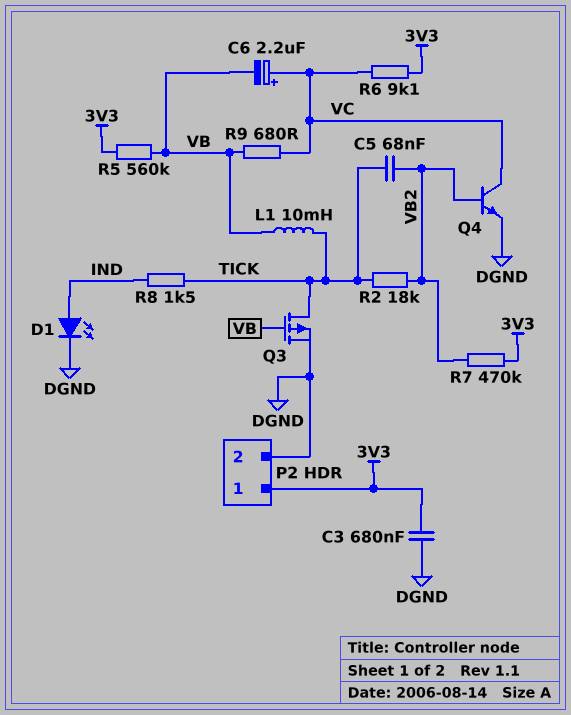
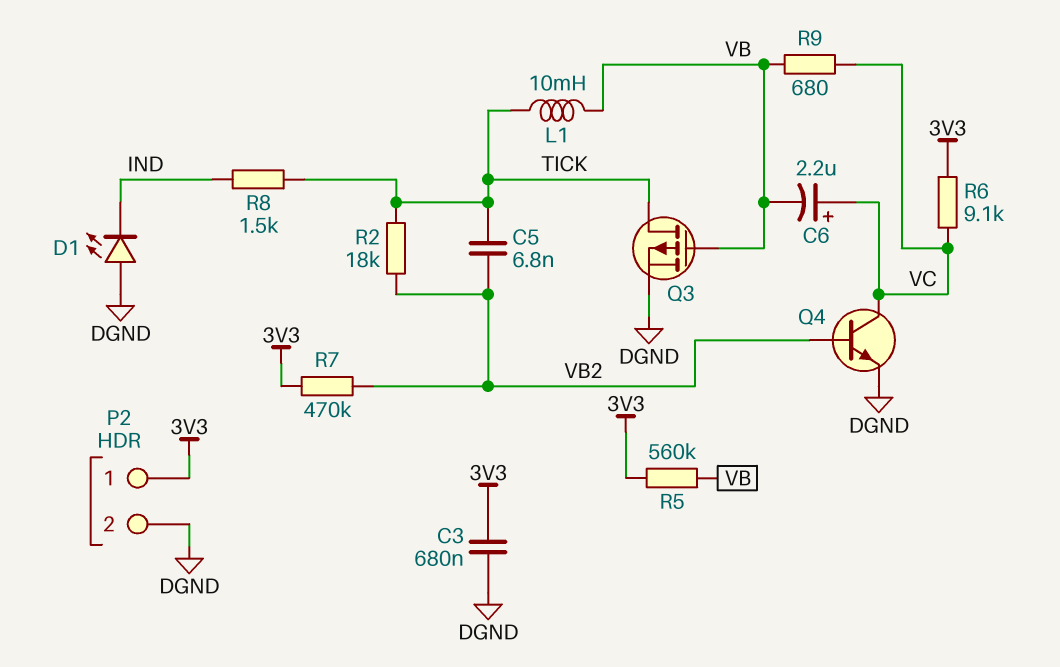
C5: 68nF (TICK, VB2) -> 6.8nF (TICK, VB2)
D1: LED (A IND, K DGND) -> LED (A DGND, K IND)

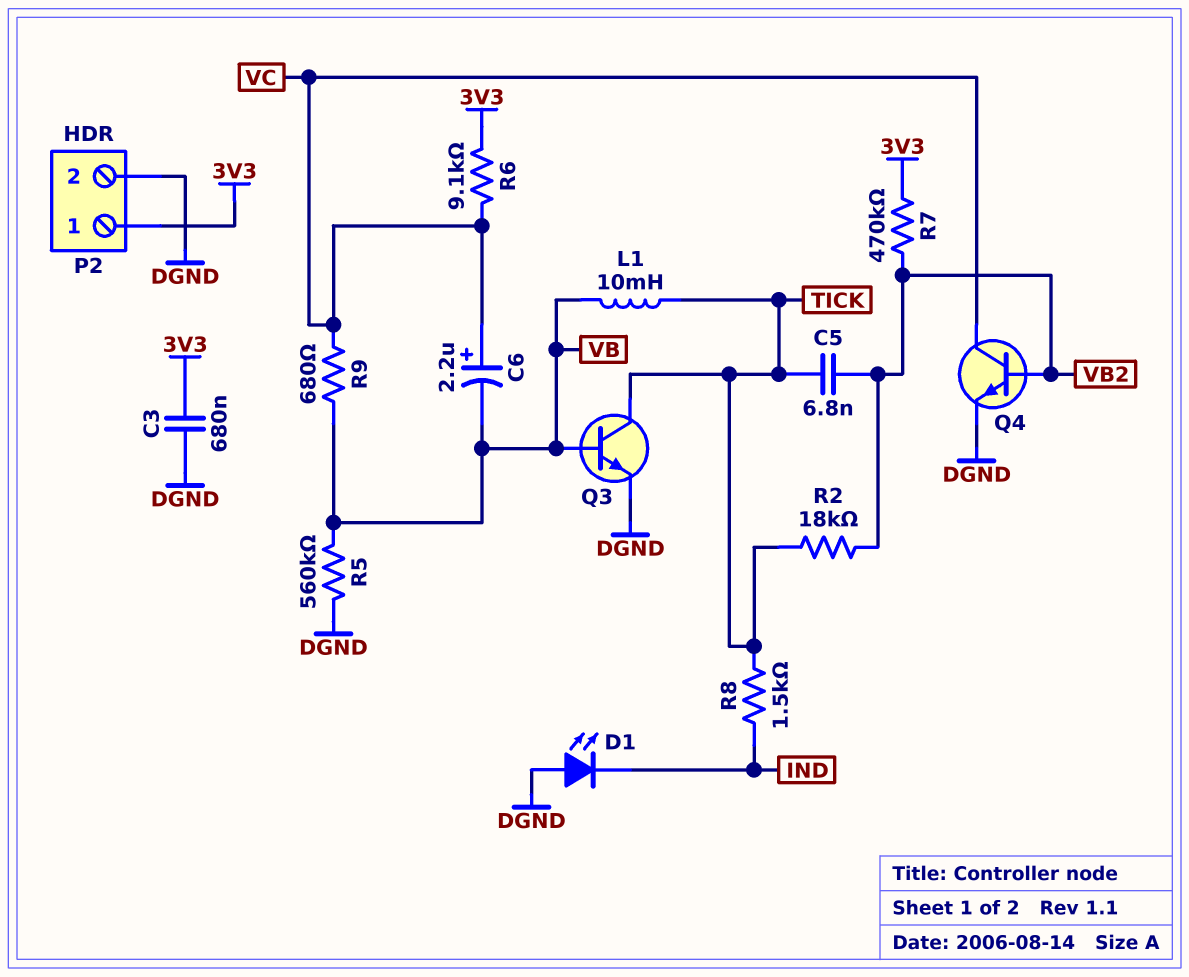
Q3: PMOS (G VB, D TICK, S DGND) -> NPN (B VB, C TICK, E DGND)
R5: 560k (3V3, VB) -> 560k (DGND, VB)

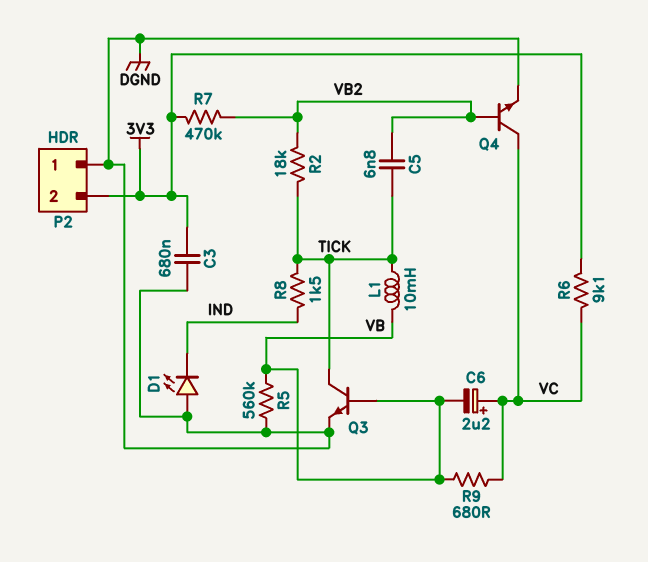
P2 pin 1: 3V3 -> DGND
P2 pin 2: DGND -> 3V3

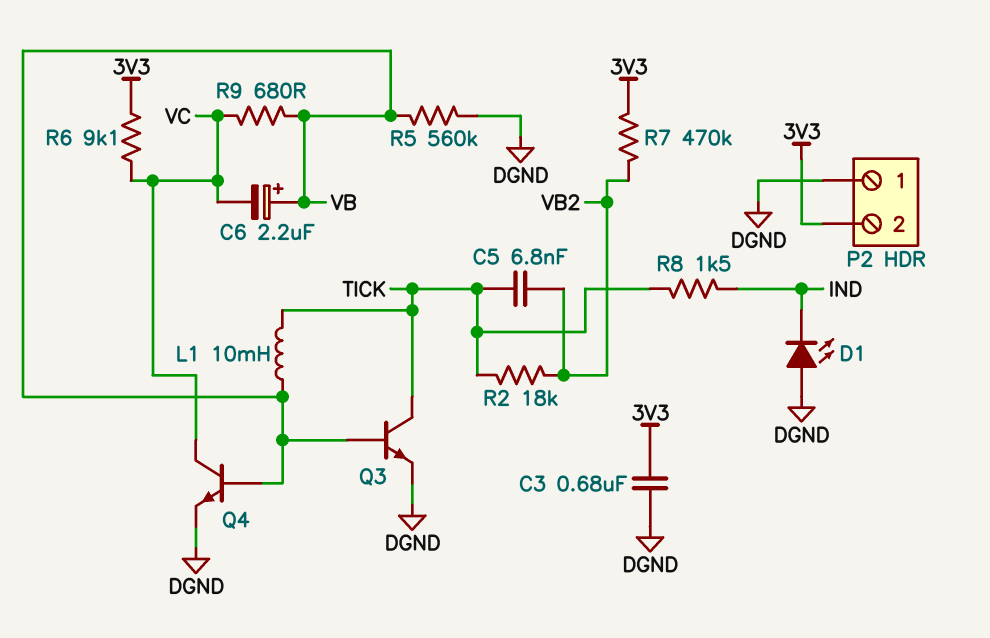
C6: 2.2uF (plus VC, minus VB) -> 2.2uF (plus VB, minus VC)
Q4: NPN (B VB2, C VC, E DGND) -> NPN (B VB, C VC, E DGND)

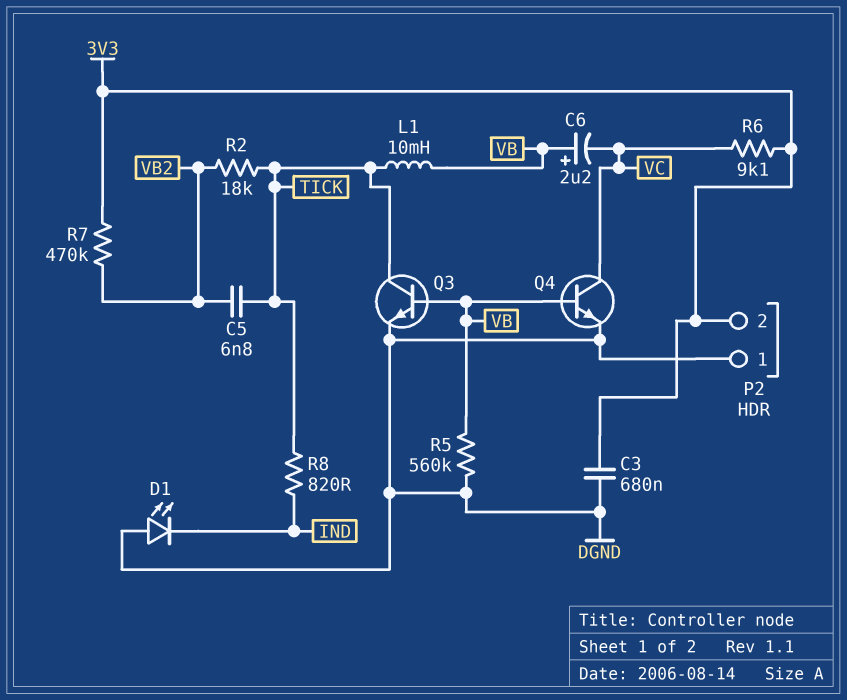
R8: 1.5k (IND, TICK) -> 820 (IND, TICK)
R9: 680 (VB, VC) -> none

